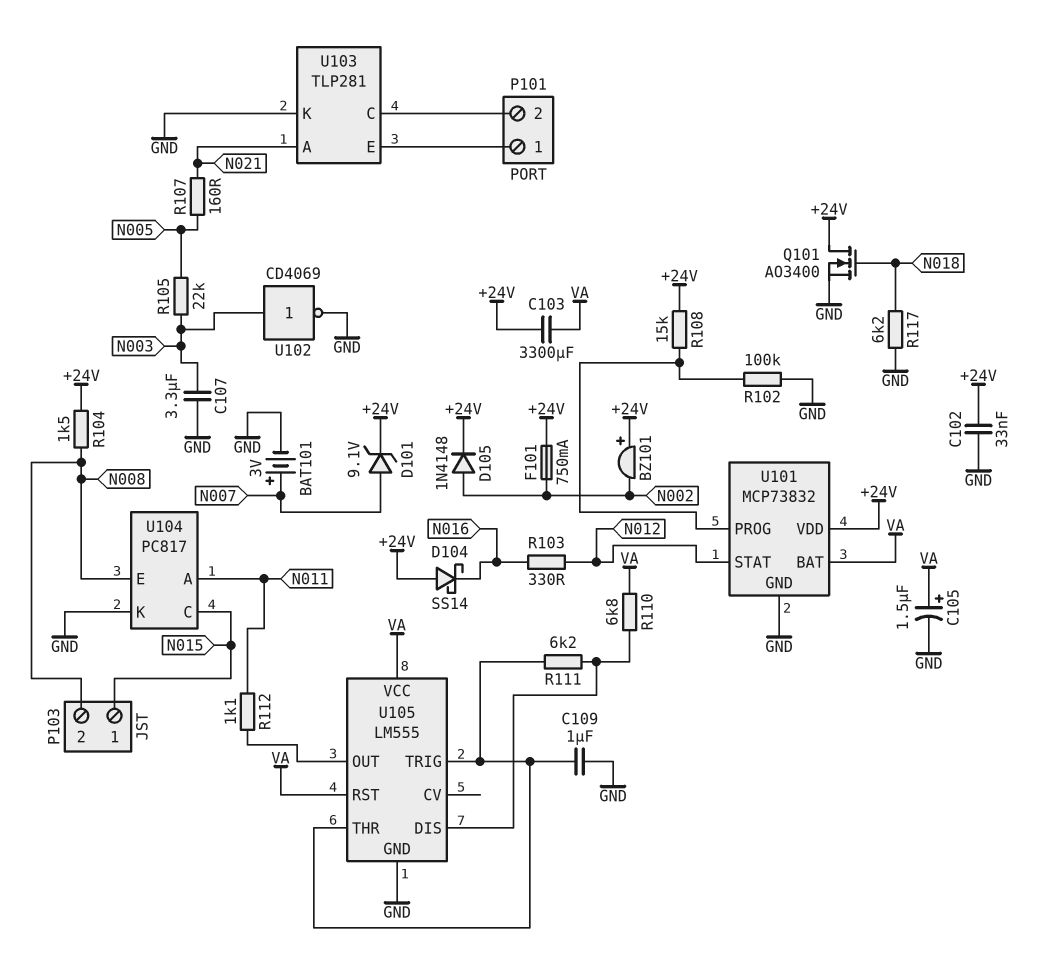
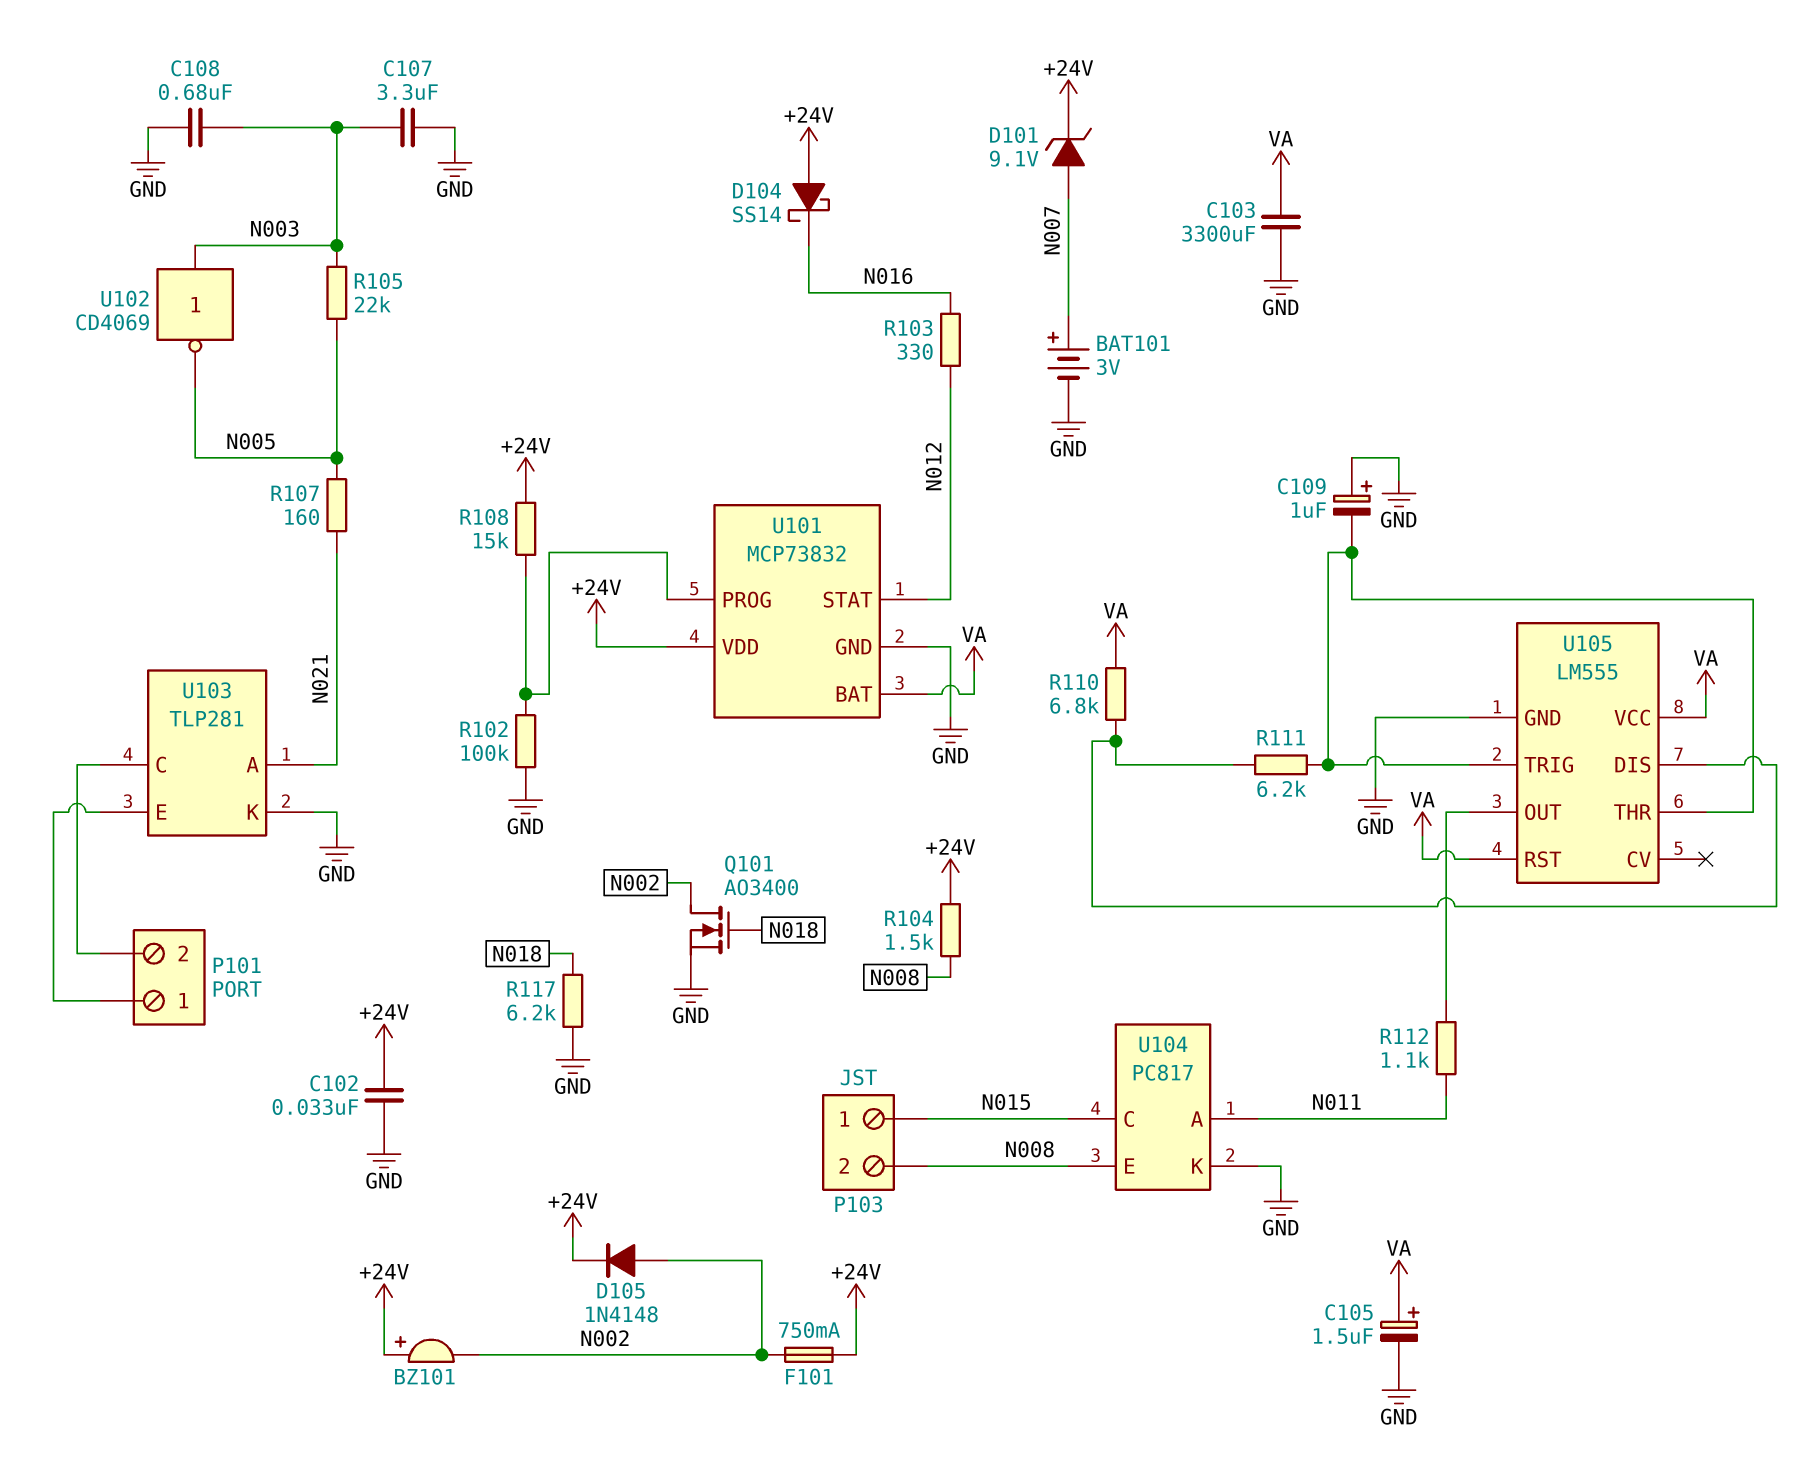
C103: 3300uF (+24V, VA) -> 3300uF (GND, VA)
C108: none -> 680nF (GND, N003)
C109: 1uF (GND, U105/THR) -> 1uF (plus GND, minus U105/THR)
Q101: NMOS AO3400 (G N018, D +24V, S GND) -> NMOS AO3400 (G N018, D N002, S GND)
U102: NOT CD4069 (in N003, out GND) -> NOT CD4069 (in N003, out N005)

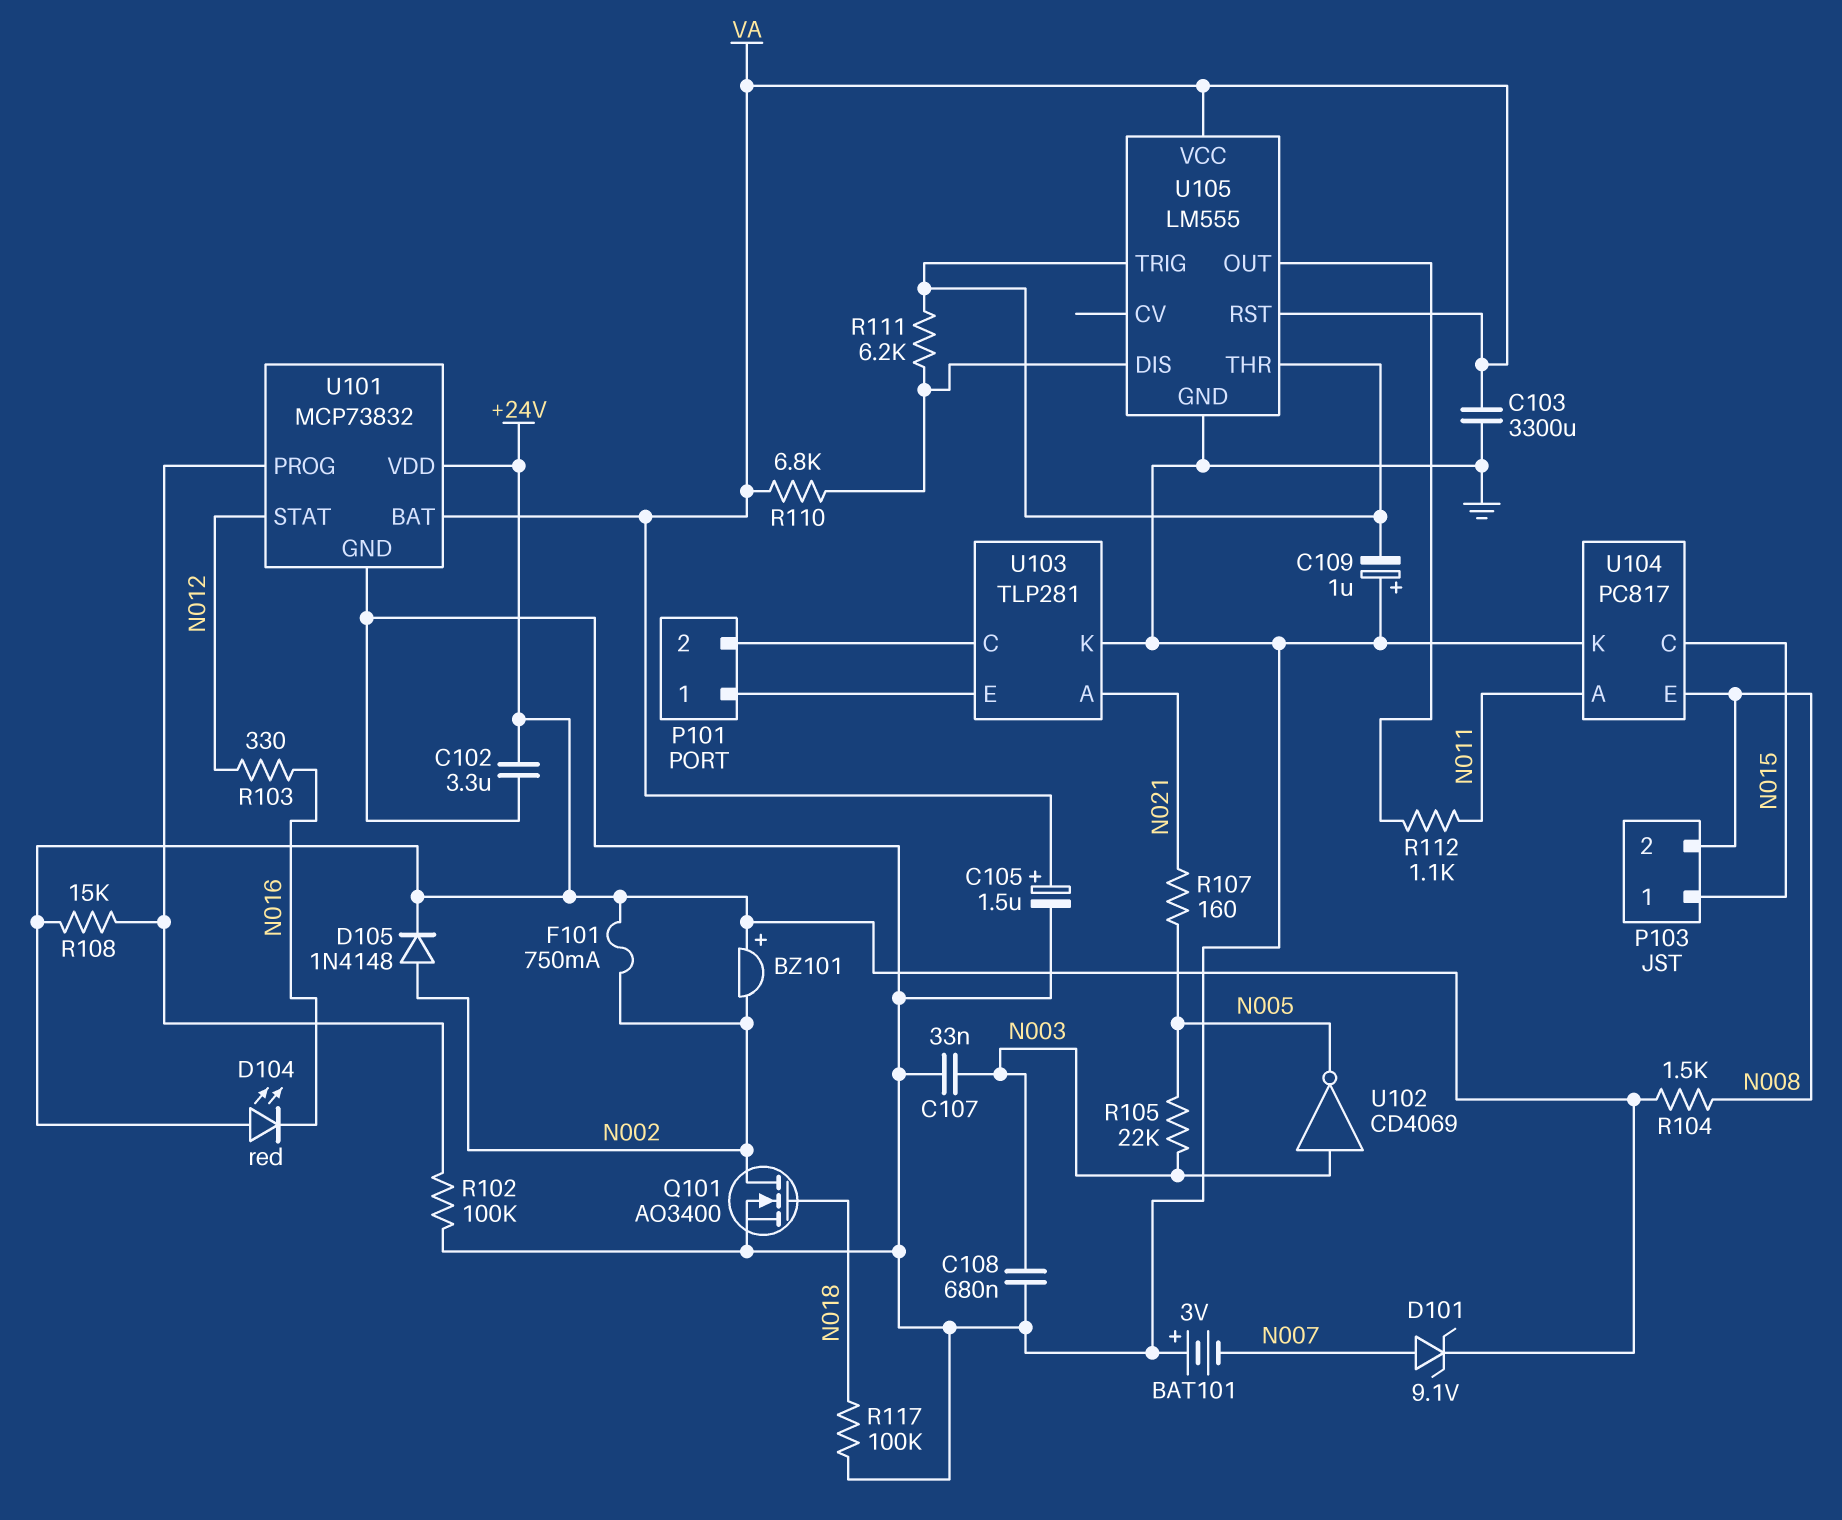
BAT101: 3V (plus N007, minus GND) -> 3V (plus GND, minus N007)
C102: 33nF (+24V, GND) -> 3.3uF (+24V, GND)
C107: 3.3uF (GND, N003) -> 33nF (GND, N003)
D104: schottky SS14 (A +24V, K N016) -> LED red (A +24V, K N016)
R117: 6.2k (GND, N018) -> 100k (GND, N018)

